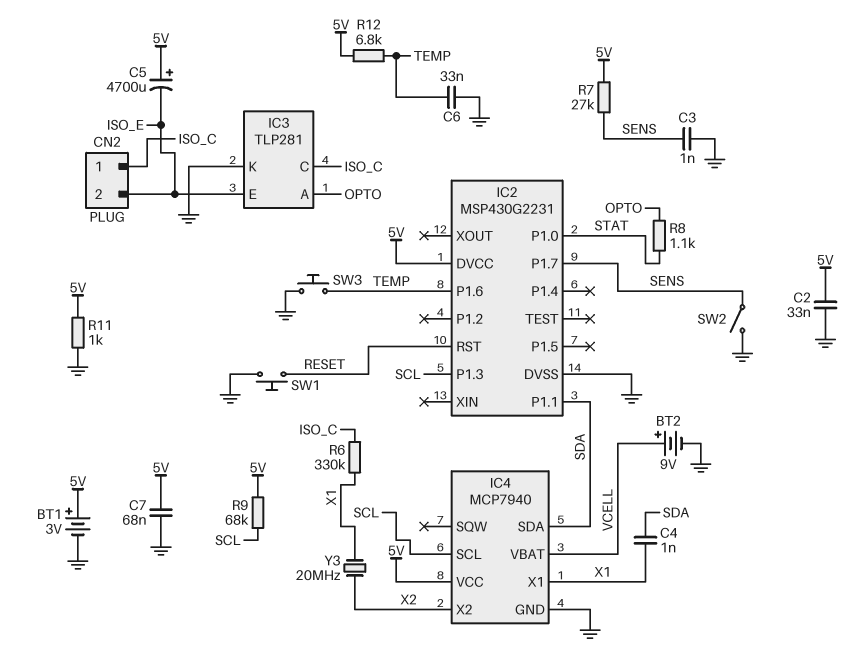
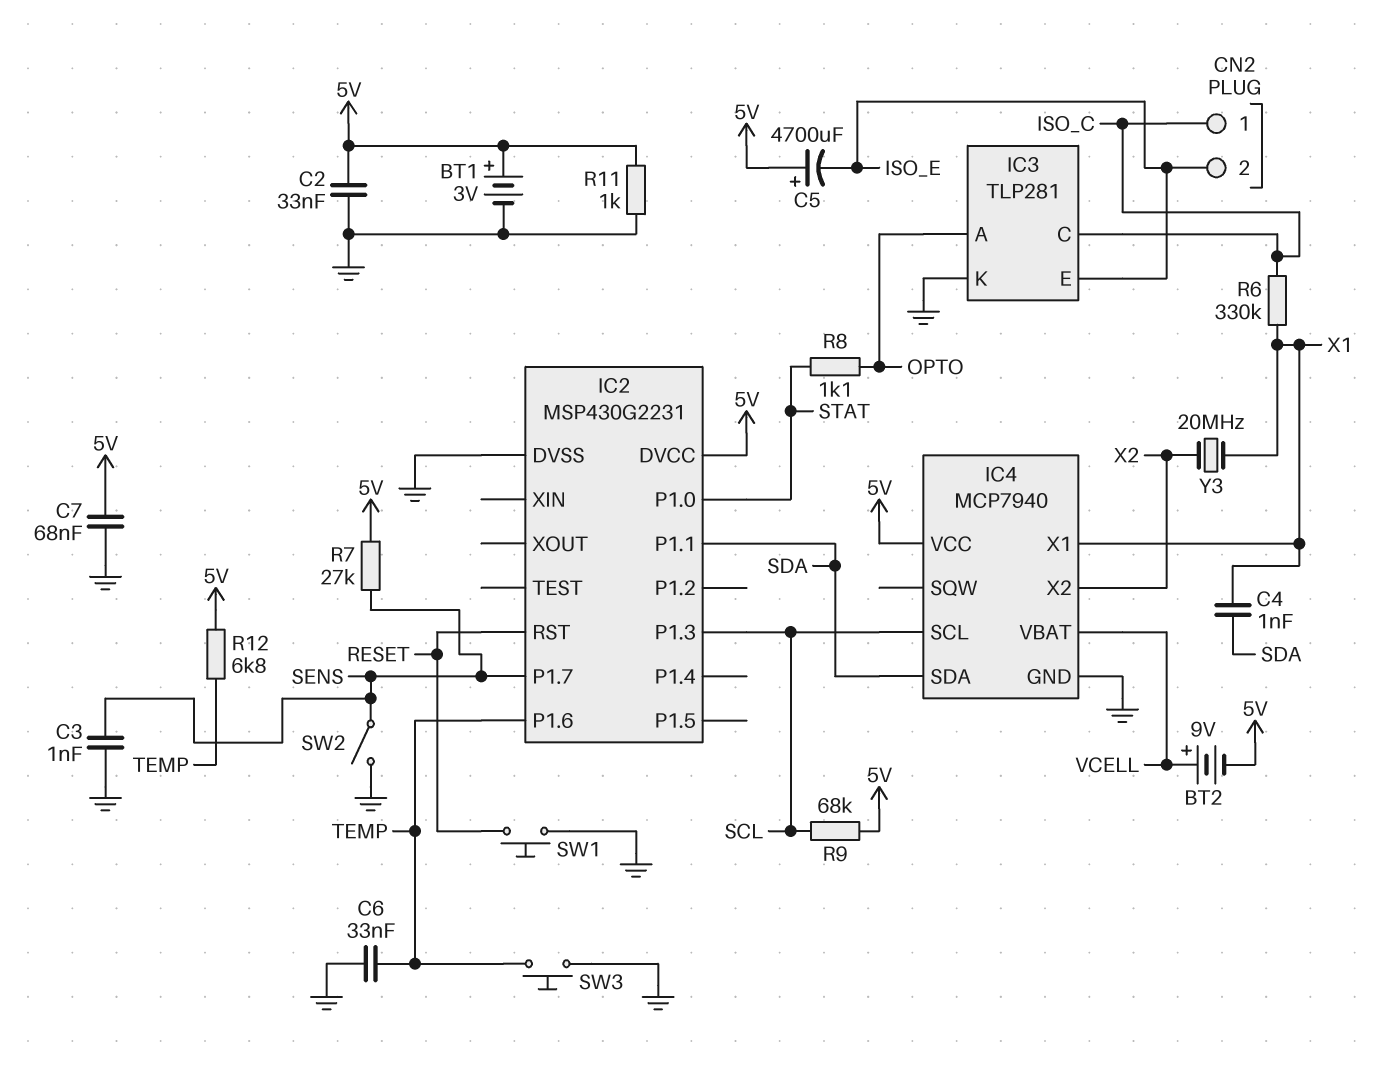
BT2: 9V (plus VCELL, minus GND) -> 9V (plus VCELL, minus 5V)

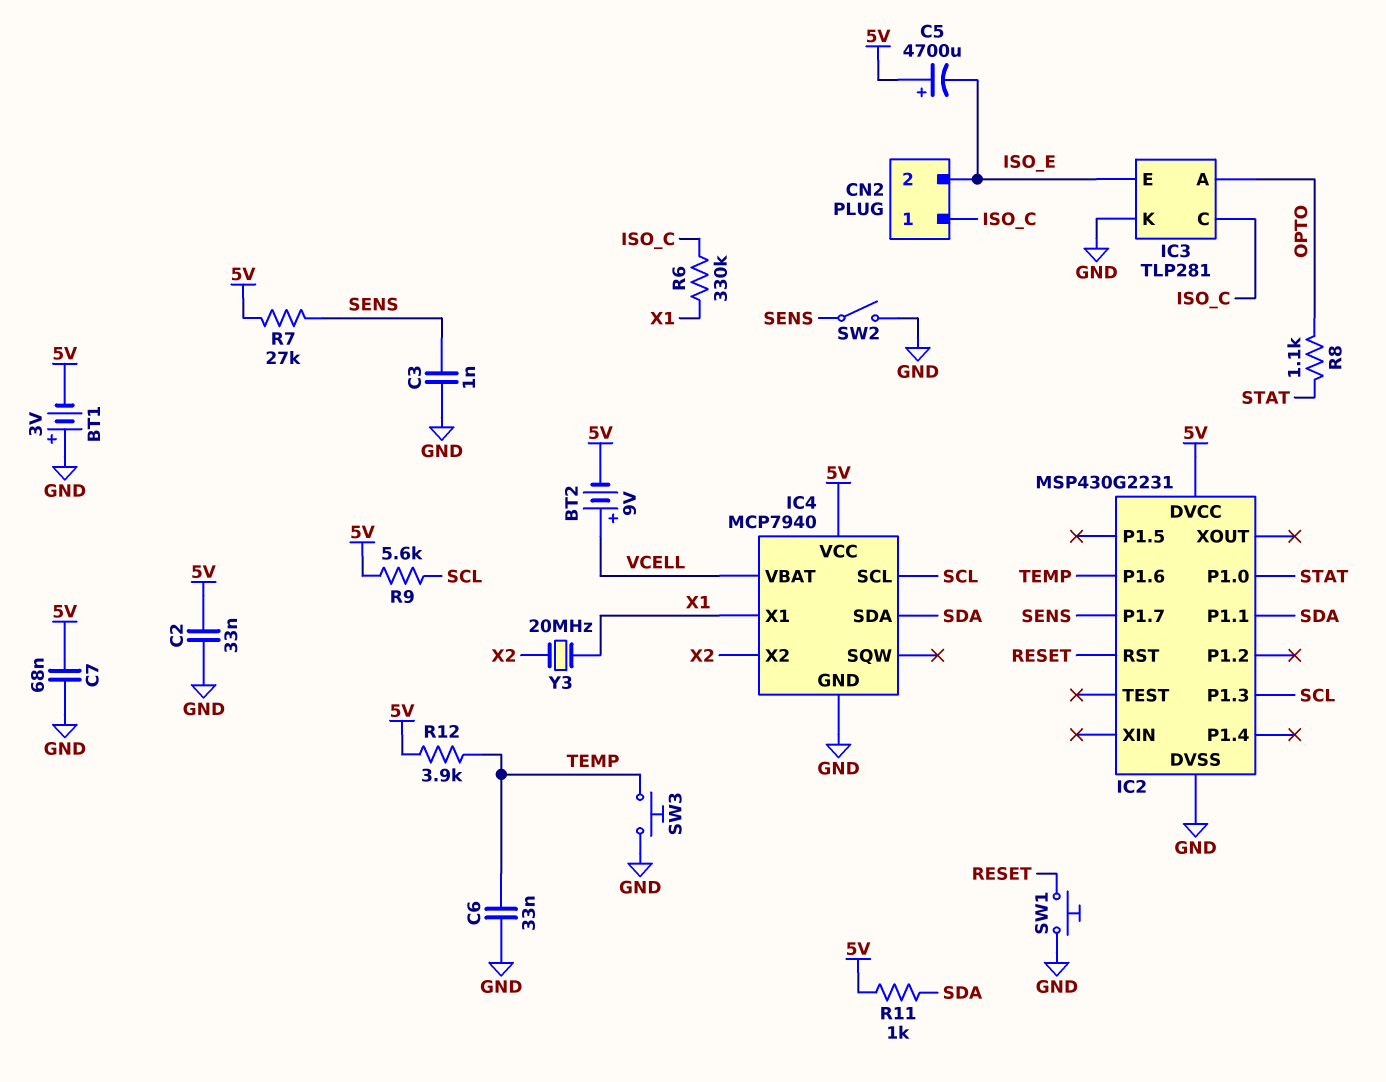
BT1: 3V (plus 5V, minus GND) -> 3V (plus GND, minus 5V)
C4: 1nF (SDA, X1) -> none
R9: 68k (5V, SCL) -> 5.6k (5V, SCL)
R11: 1k (5V, GND) -> 1k (5V, SDA)
R12: 6.8k (5V, TEMP) -> 3.9k (5V, TEMP)

